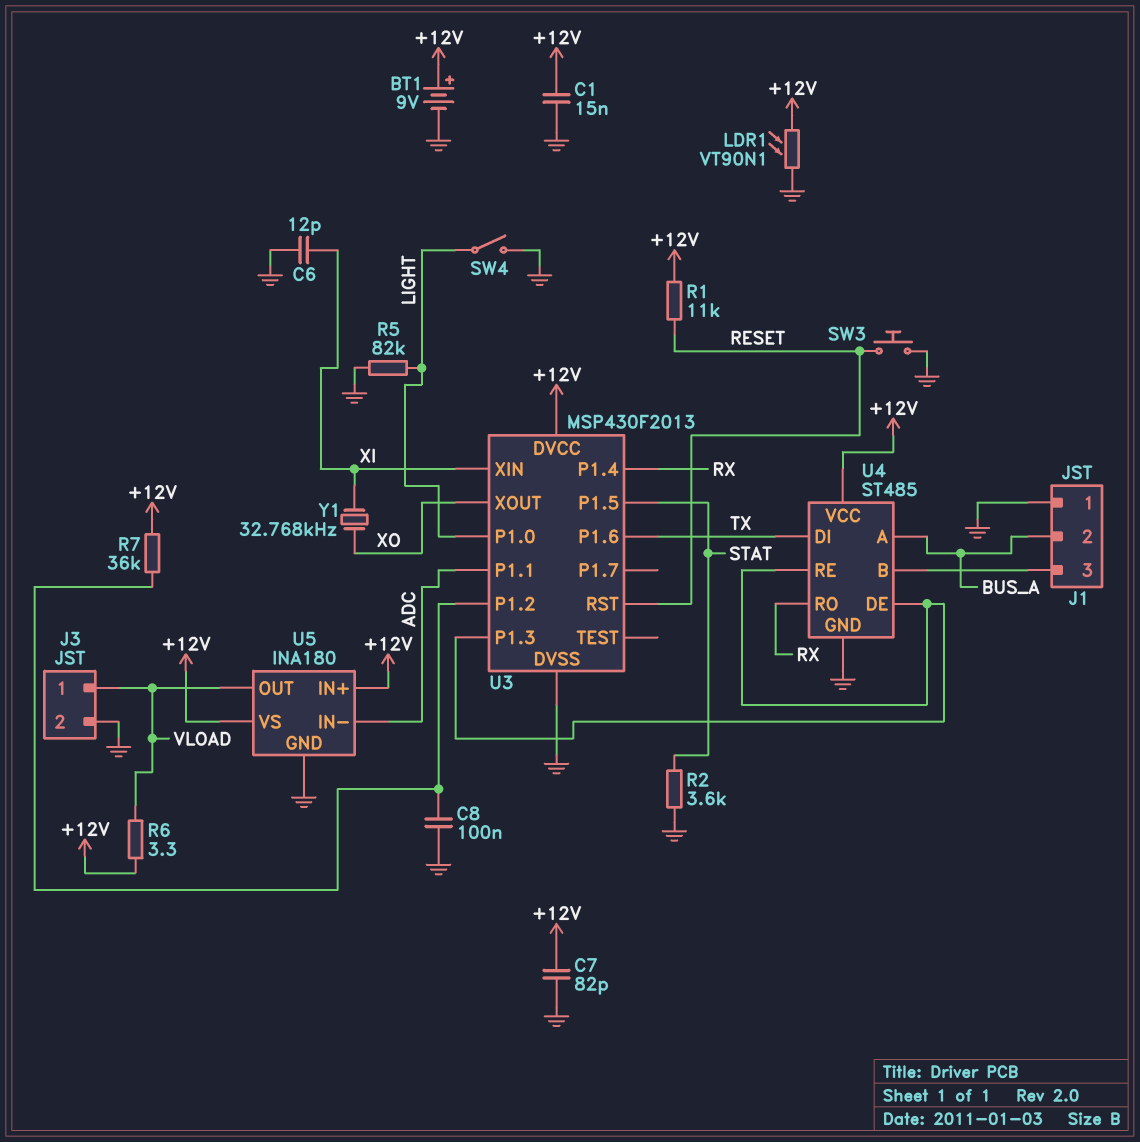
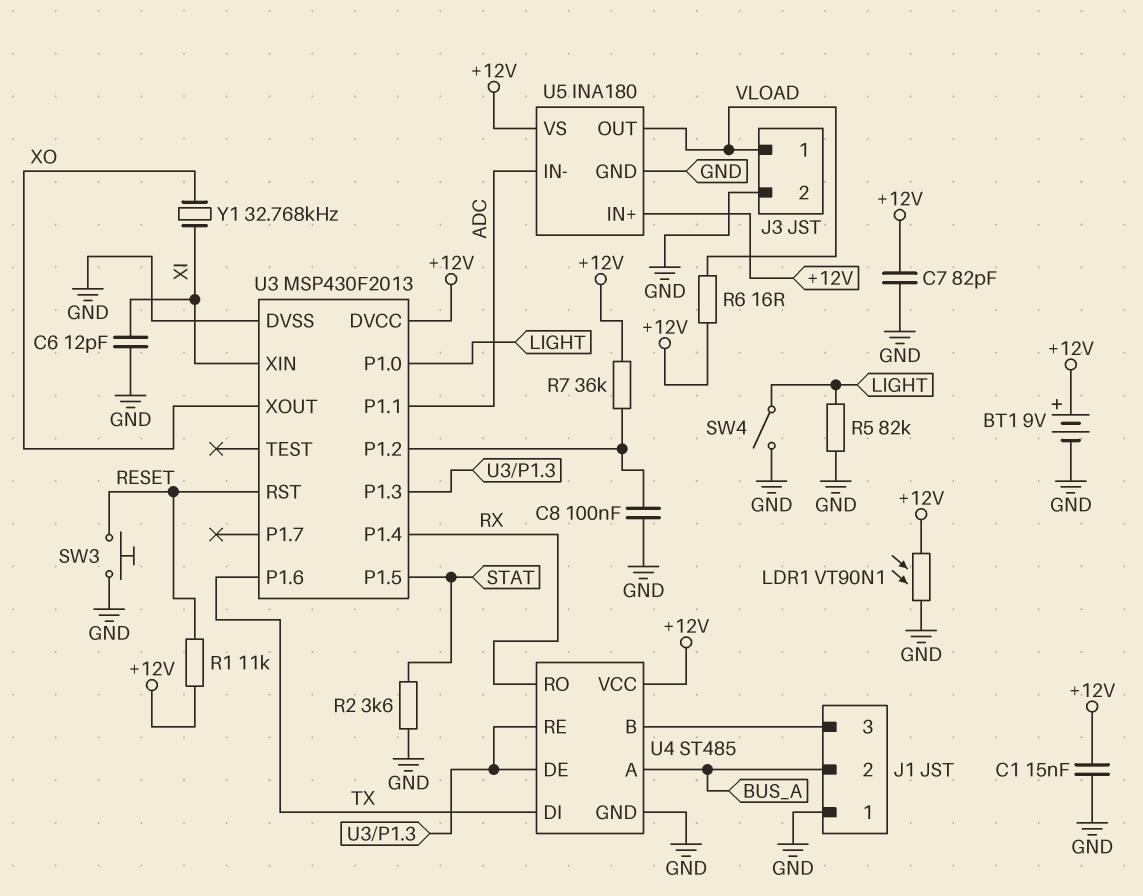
R6: 3.3 (+12V, VLOAD) -> 16 (+12V, VLOAD)

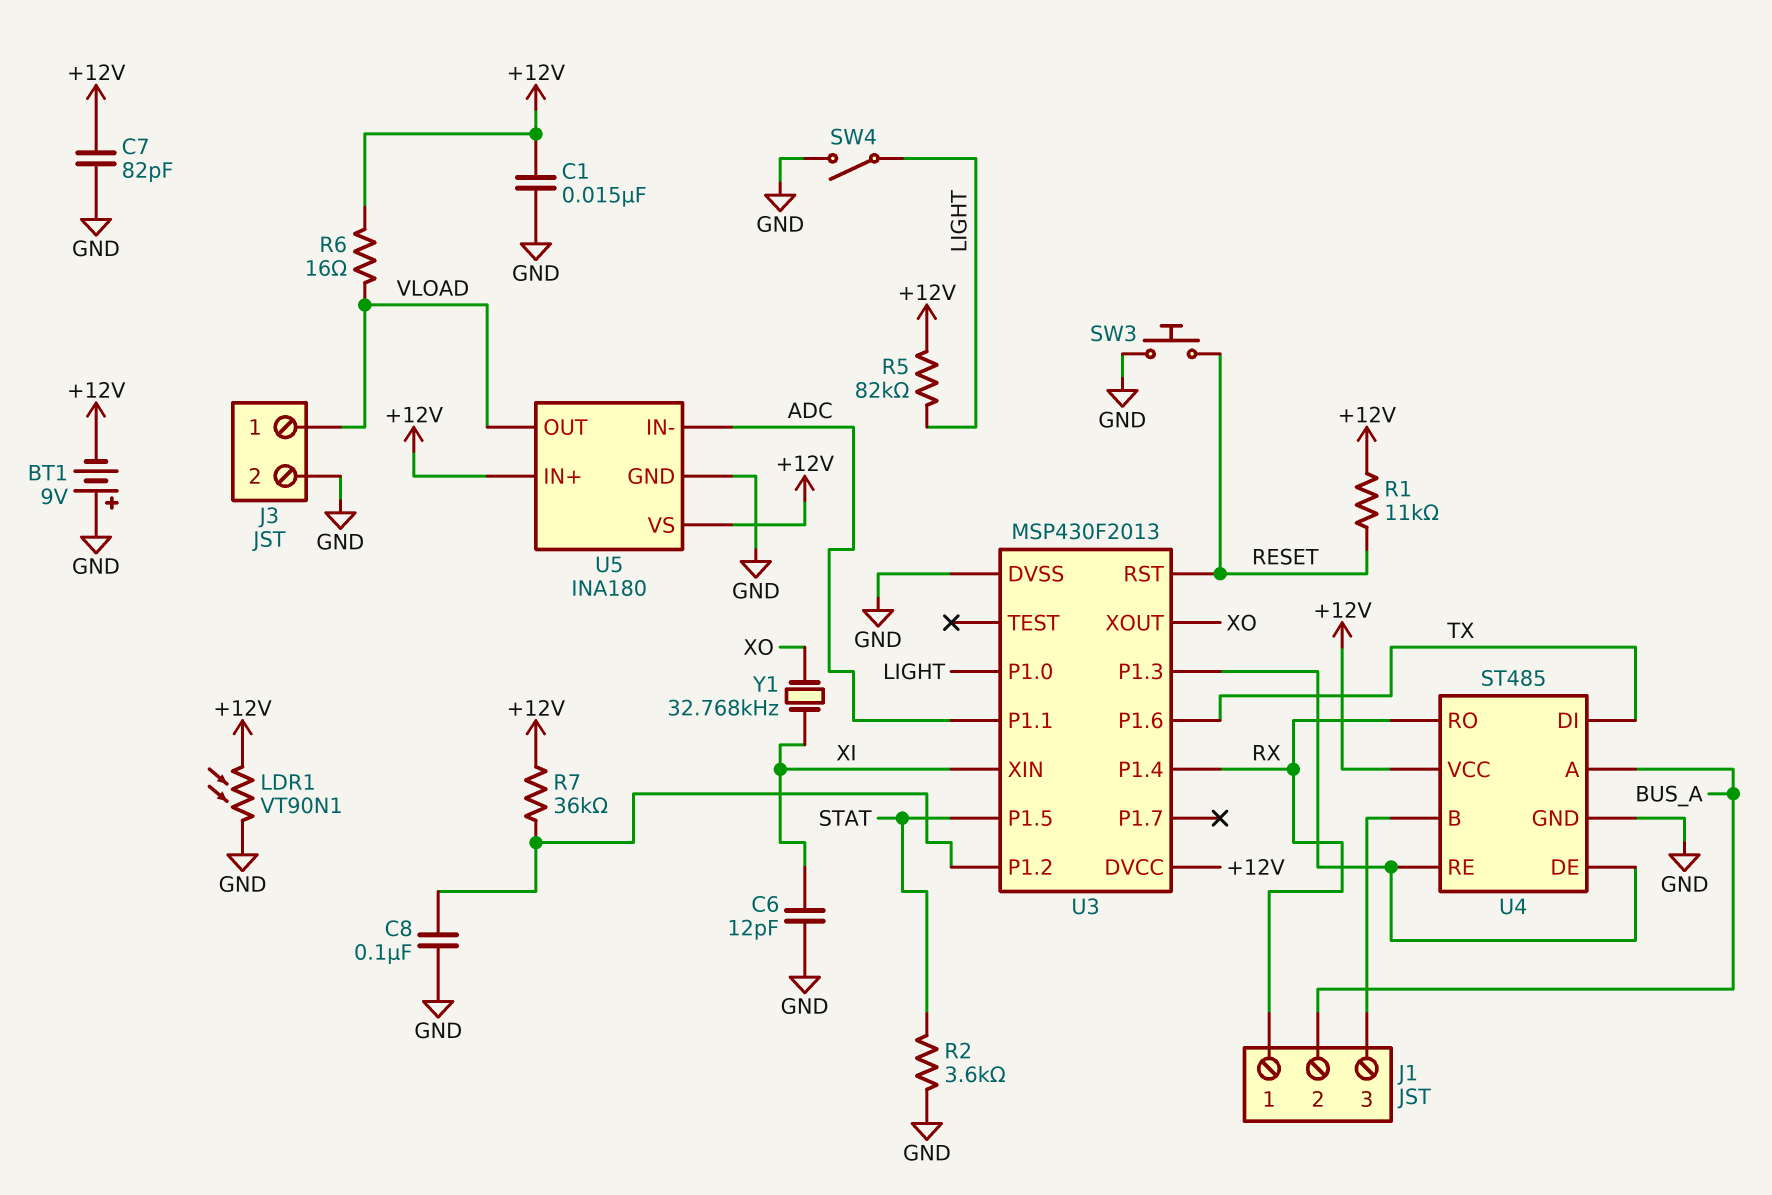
BT1: 9V (plus +12V, minus GND) -> 9V (plus GND, minus +12V)
J1 pin 1: GND -> RX
R5: 82k (GND, LIGHT) -> 82k (+12V, LIGHT)

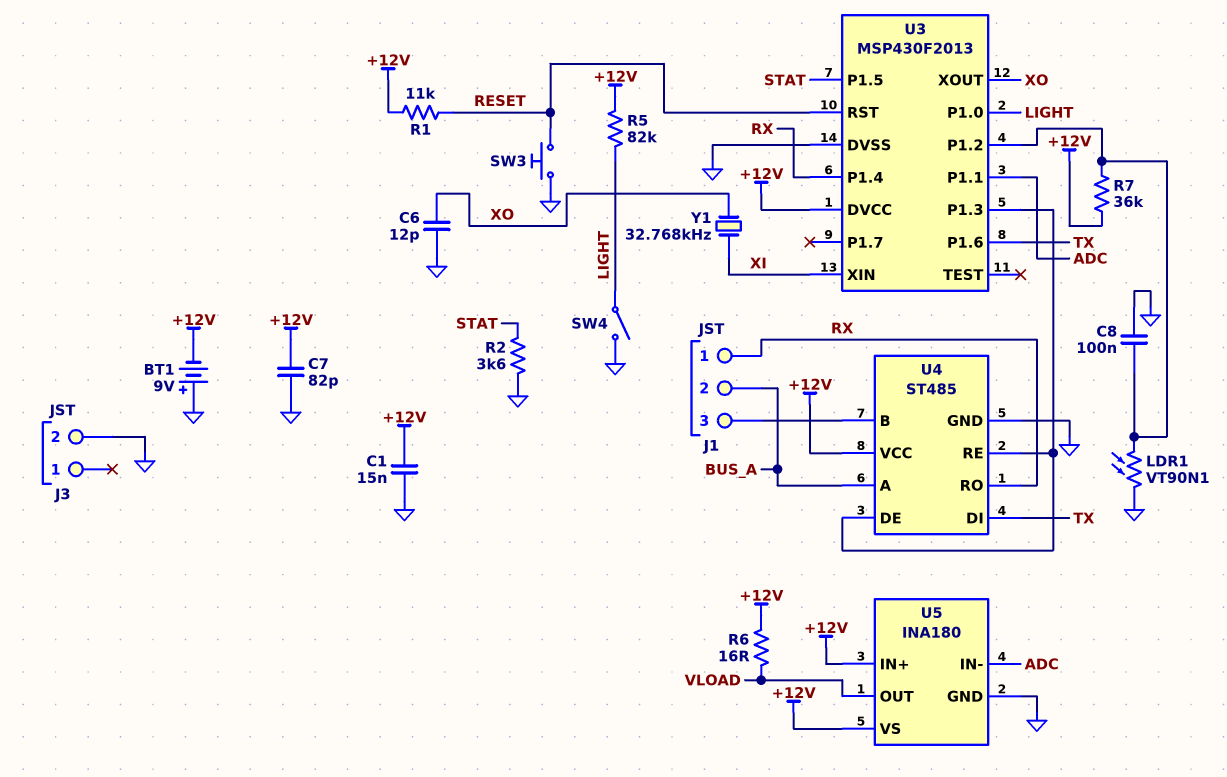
C6: 12pF (GND, XI) -> 12pF (GND, XO)
J3 pin 1: VLOAD -> none
LDR1: VT90N1 (+12V, GND) -> VT90N1 (GND, U3/P1.2)

